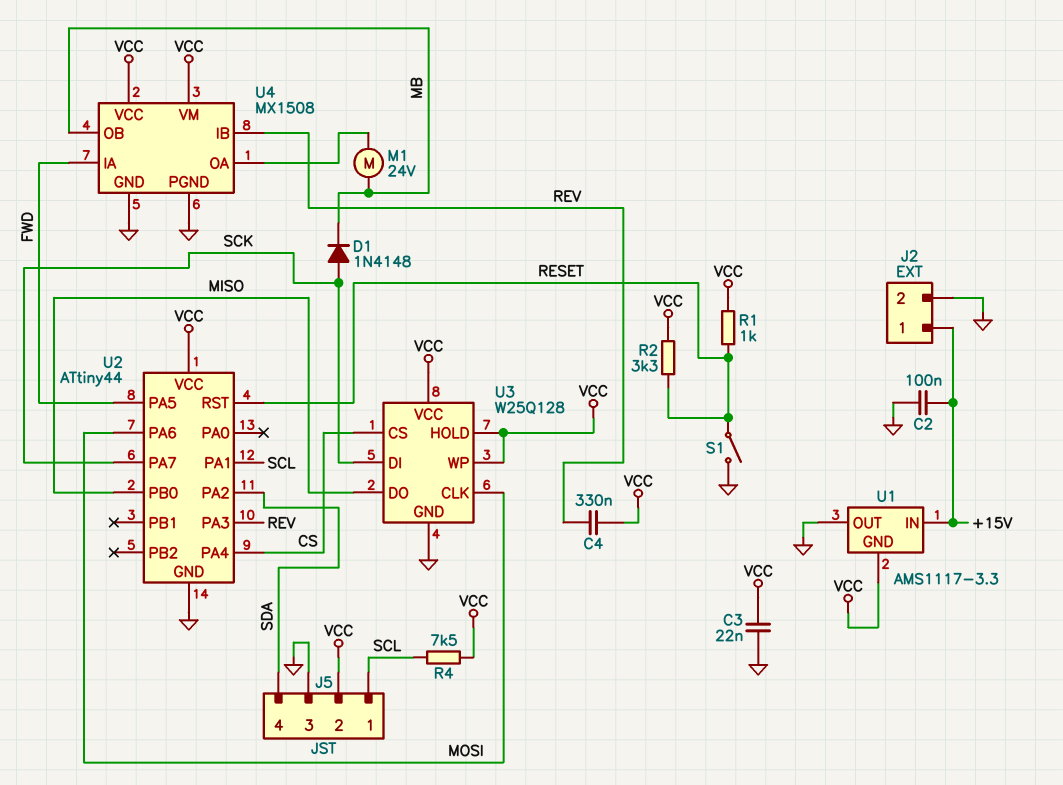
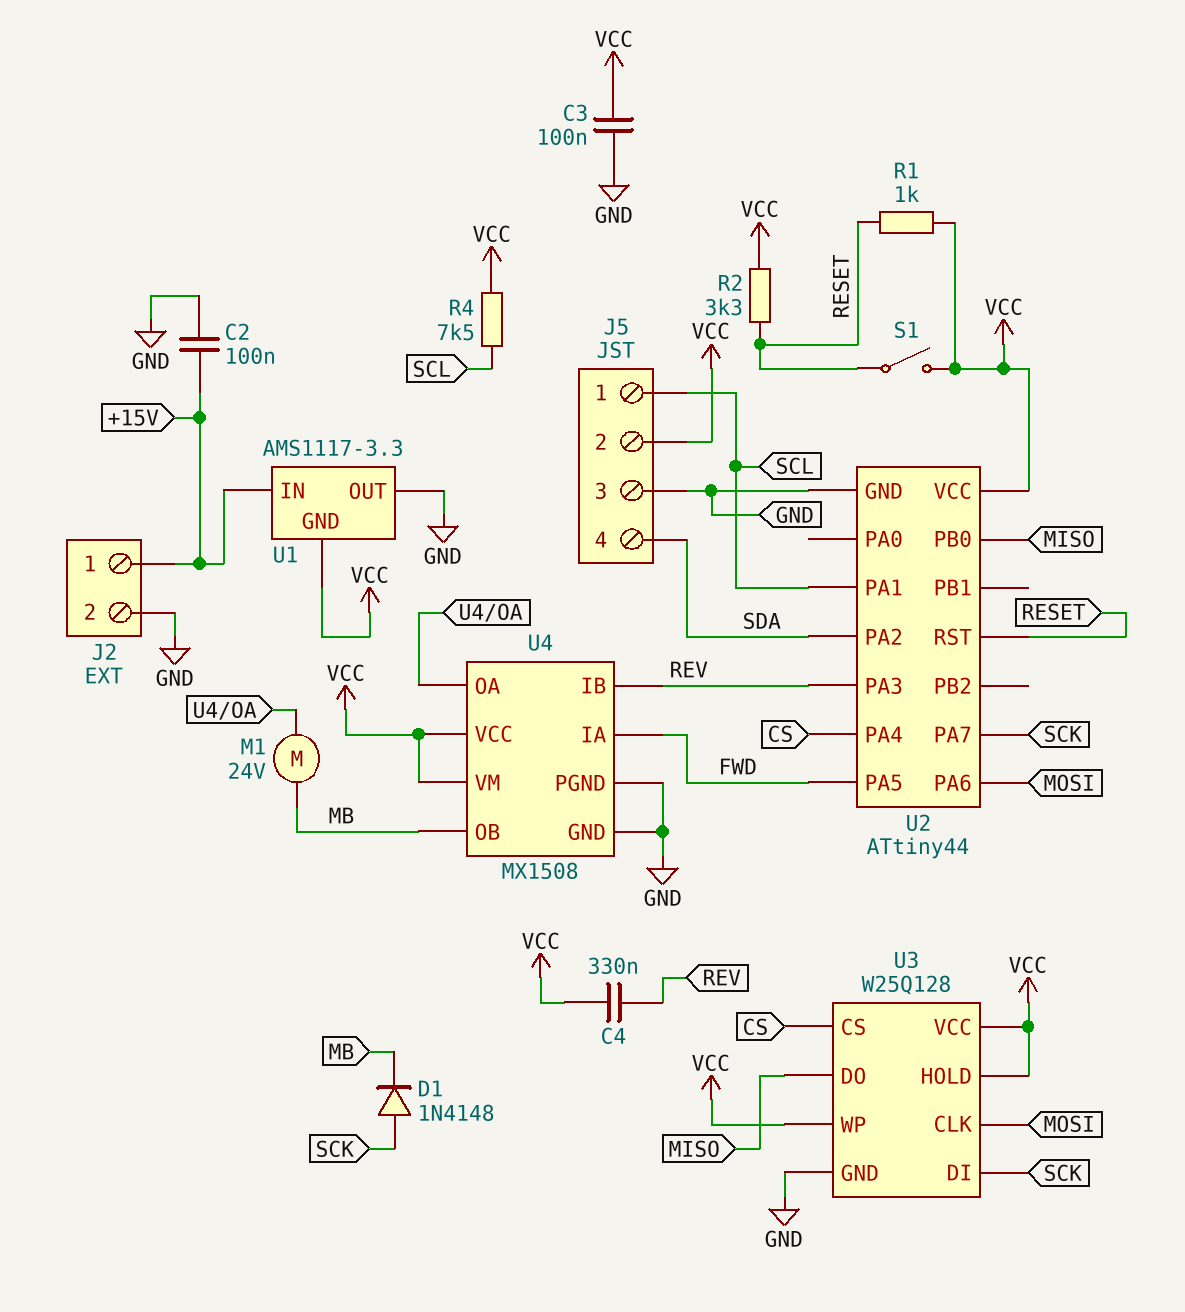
C3: 22nF (GND, VCC) -> 100nF (GND, VCC)
S1: switch (GND, RESET) -> switch (RESET, VCC)

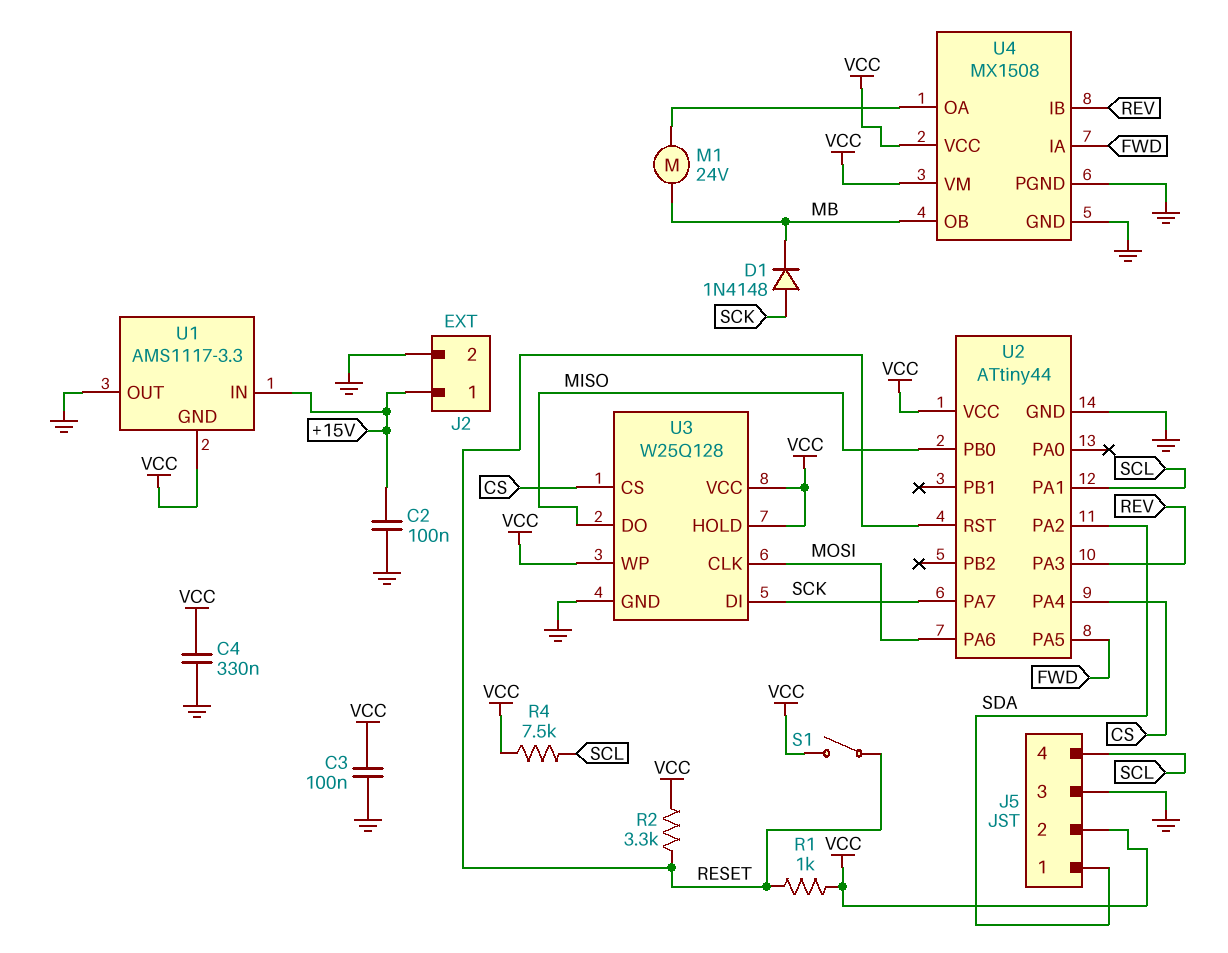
C4: 330nF (REV, VCC) -> 330nF (GND, VCC)
J5 pin 1: SCL -> SDA
J5 pin 4: SDA -> SCL

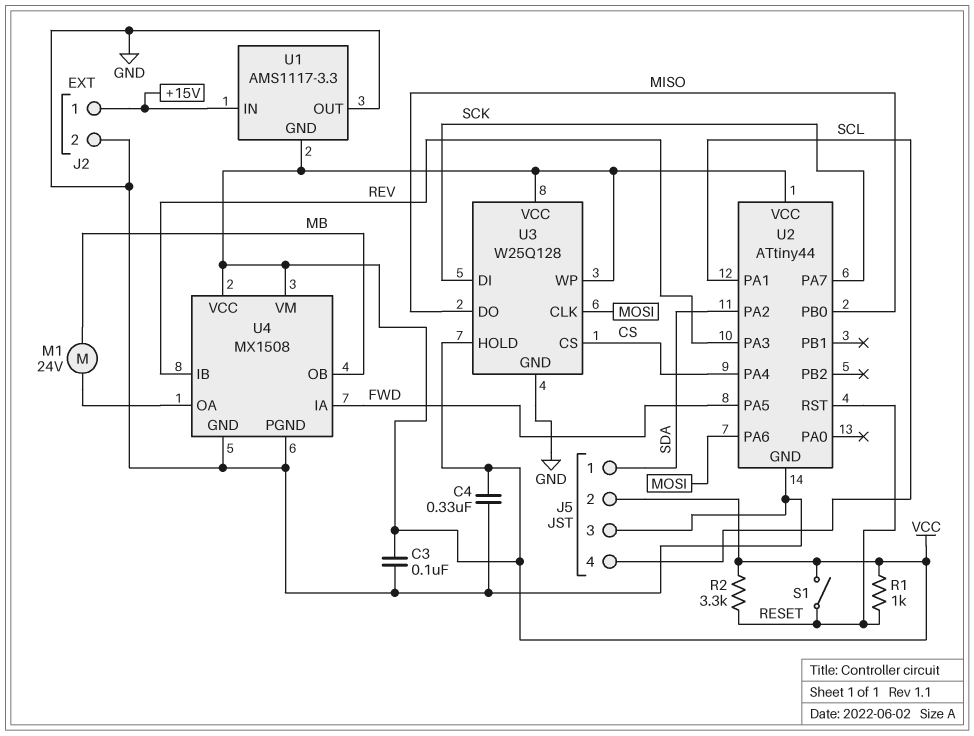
C2: 100nF (+15V, GND) -> none
D1: diode 1N4148 (A SCK, K MB) -> none
R4: 7.5k (SCL, VCC) -> none

